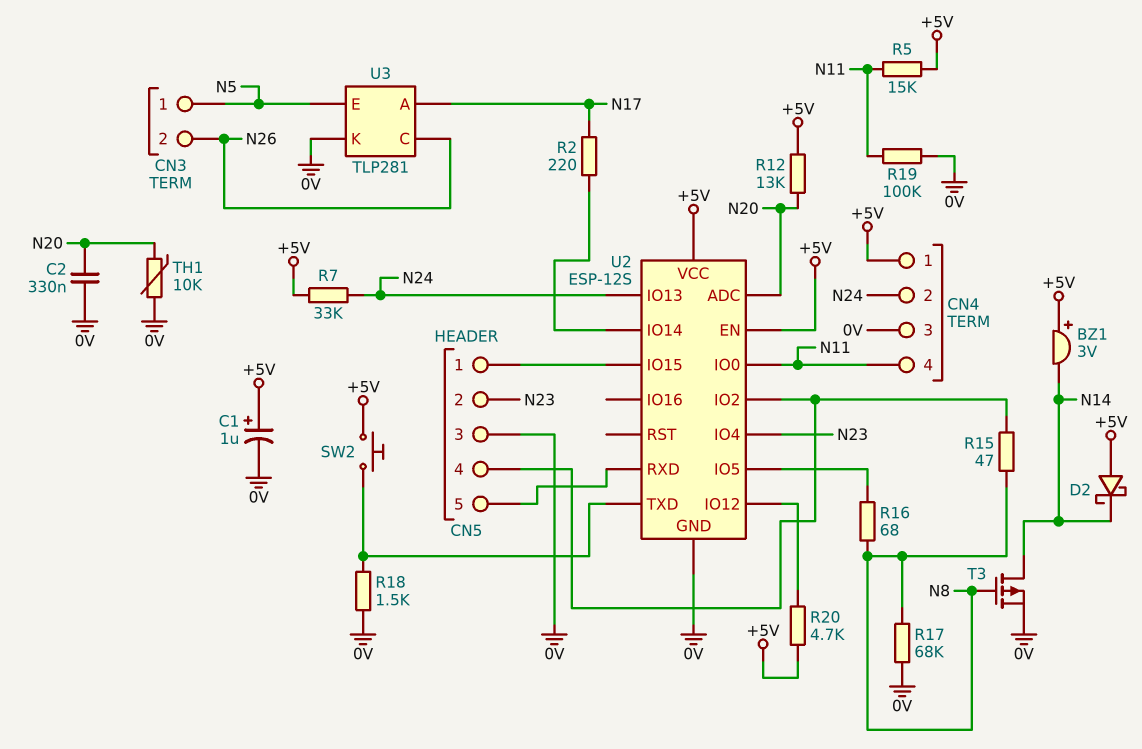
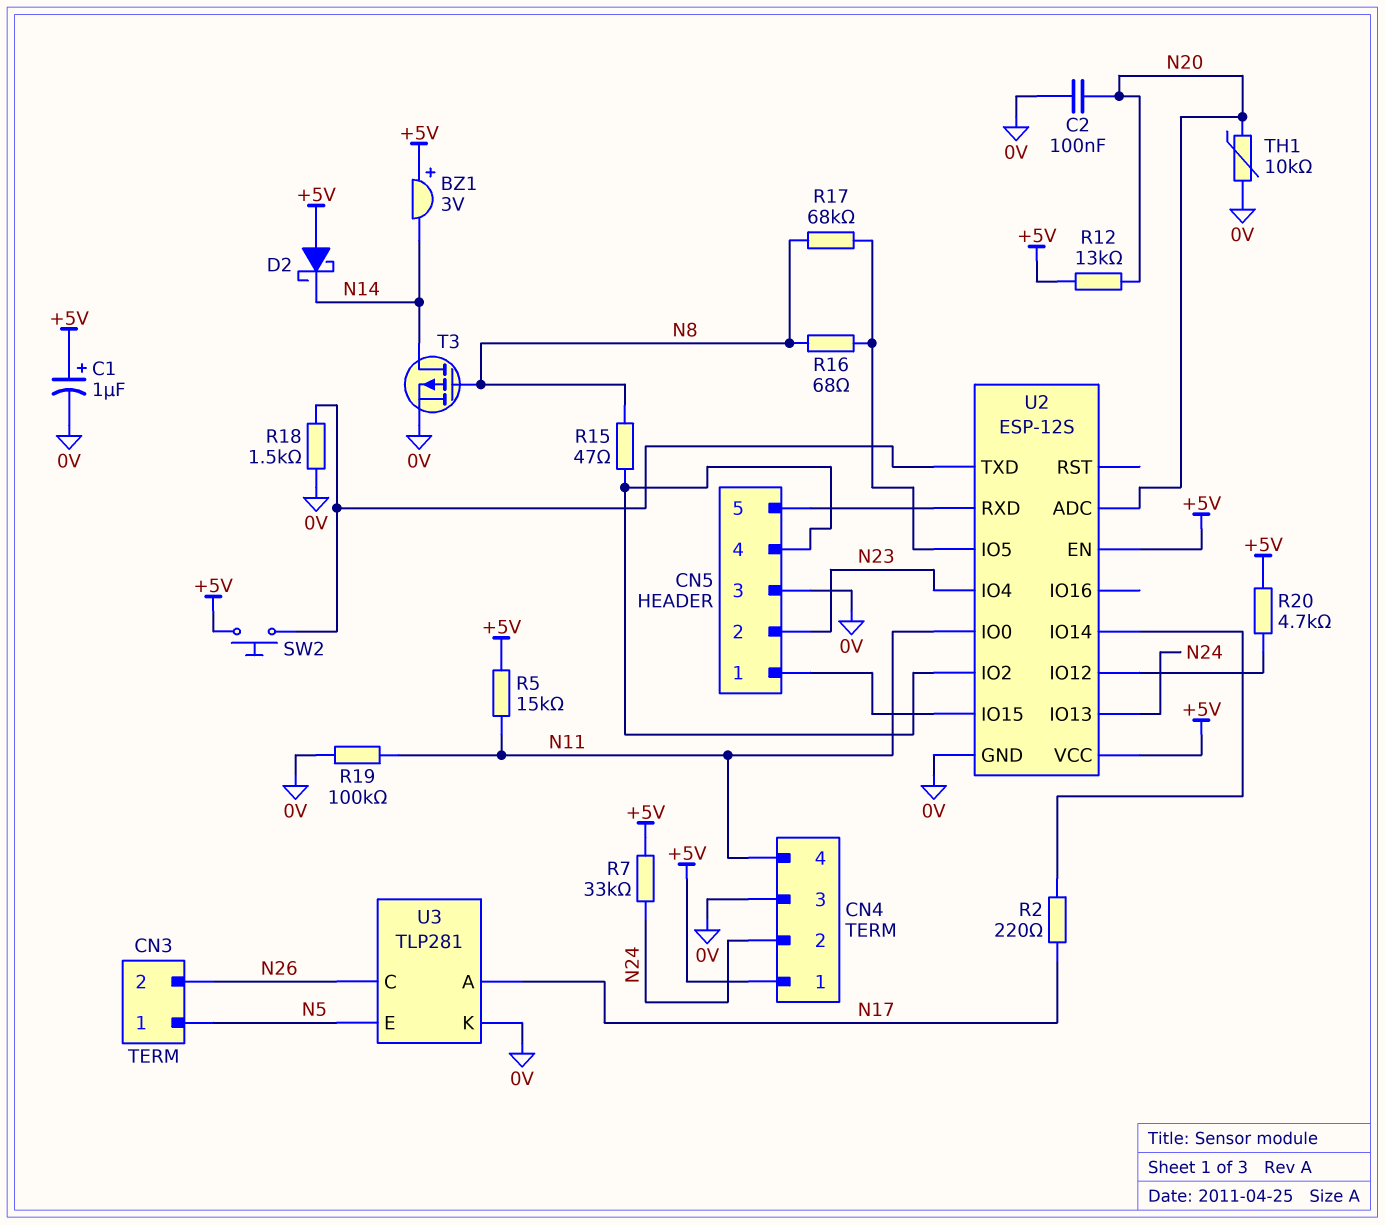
C2: 330nF (0V, N20) -> 100nF (0V, N20)
R17: 68k (0V, N8) -> 68k (N8, U2/IO5)

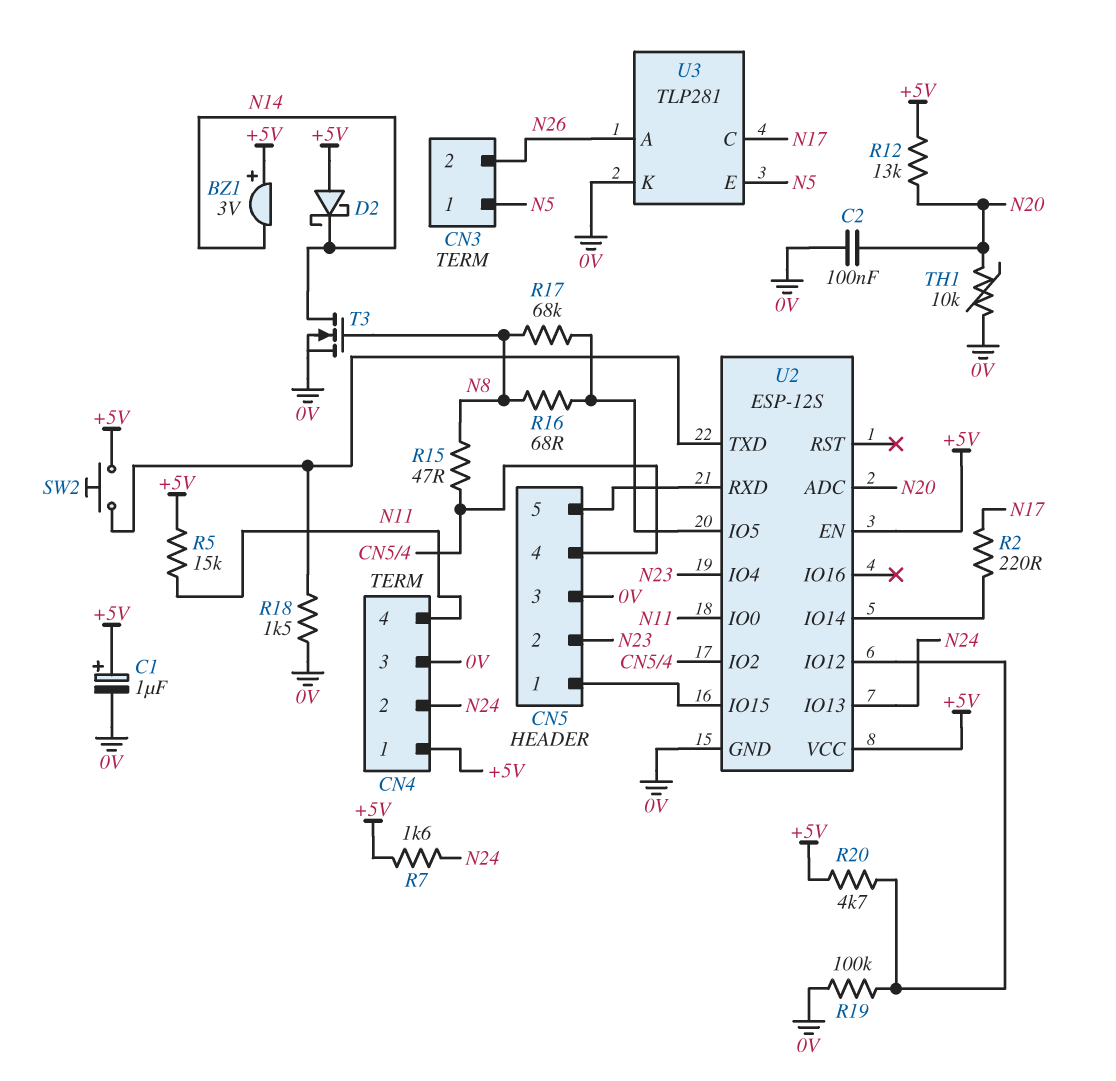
R7: 33k (+5V, N24) -> 1.6k (+5V, N24)
R19: 100k (0V, N11) -> 100k (0V, U2/IO12)
T3: PMOS (G N8, D N14, S 0V) -> NMOS (G N8, D N14, S 0V)
U3 pin A: N17 -> N26
U3 pin C: N26 -> N17

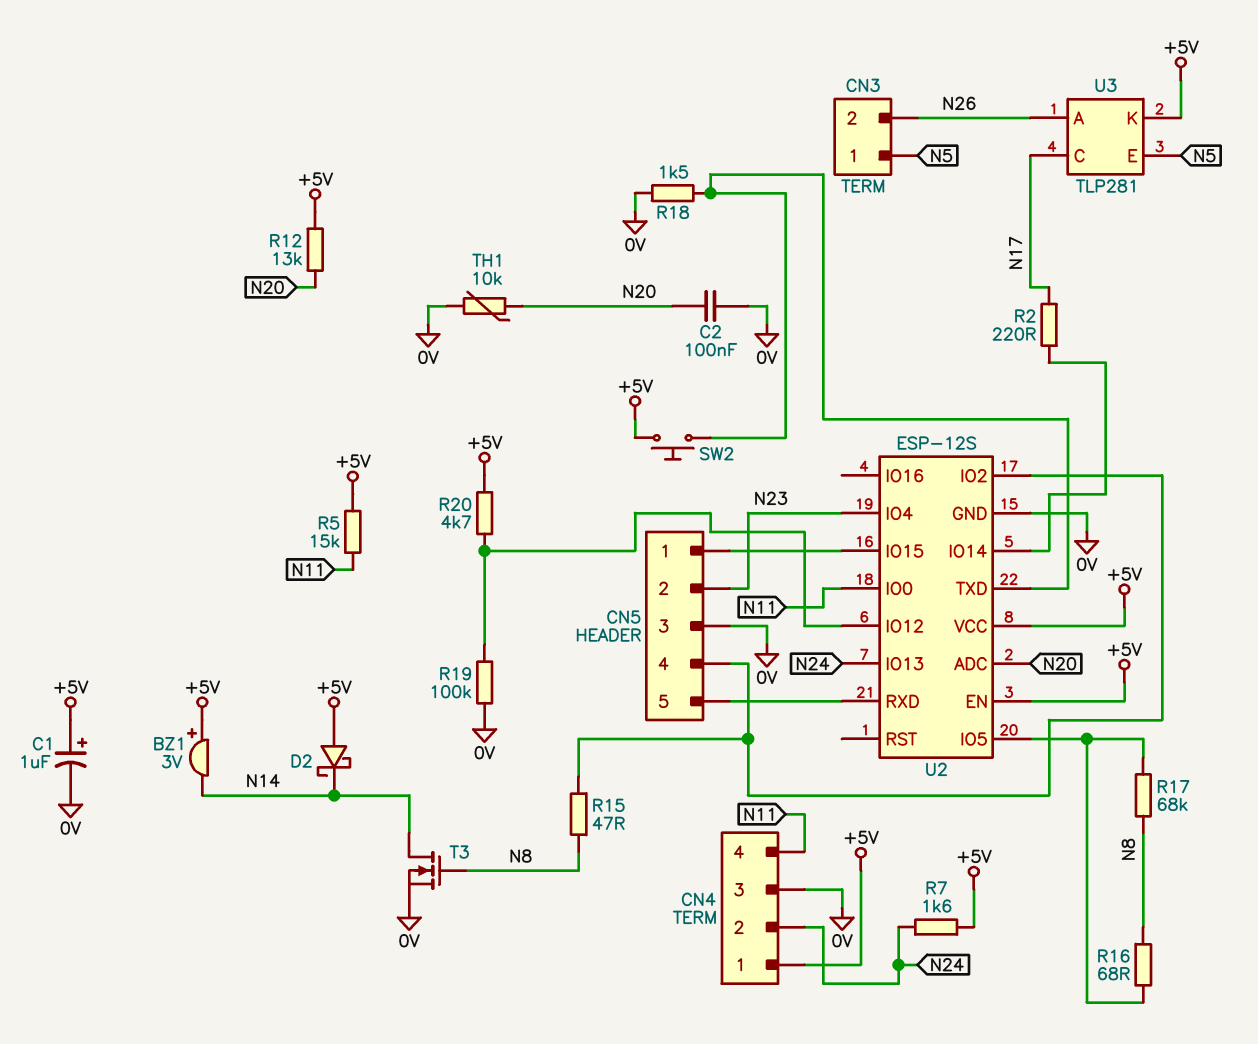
U3 pin K: 0V -> +5V

